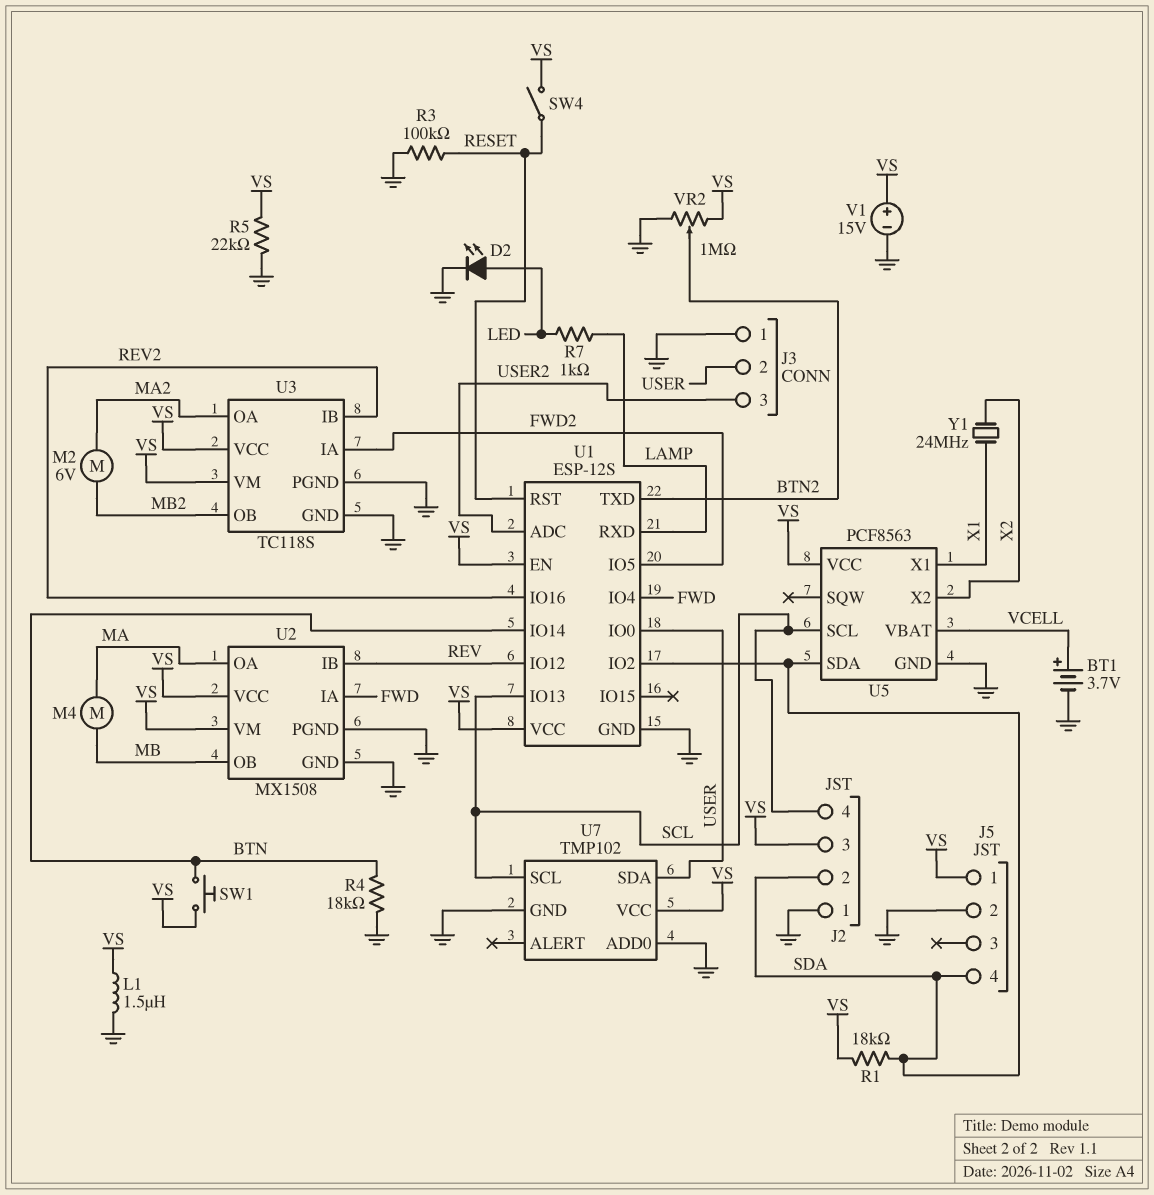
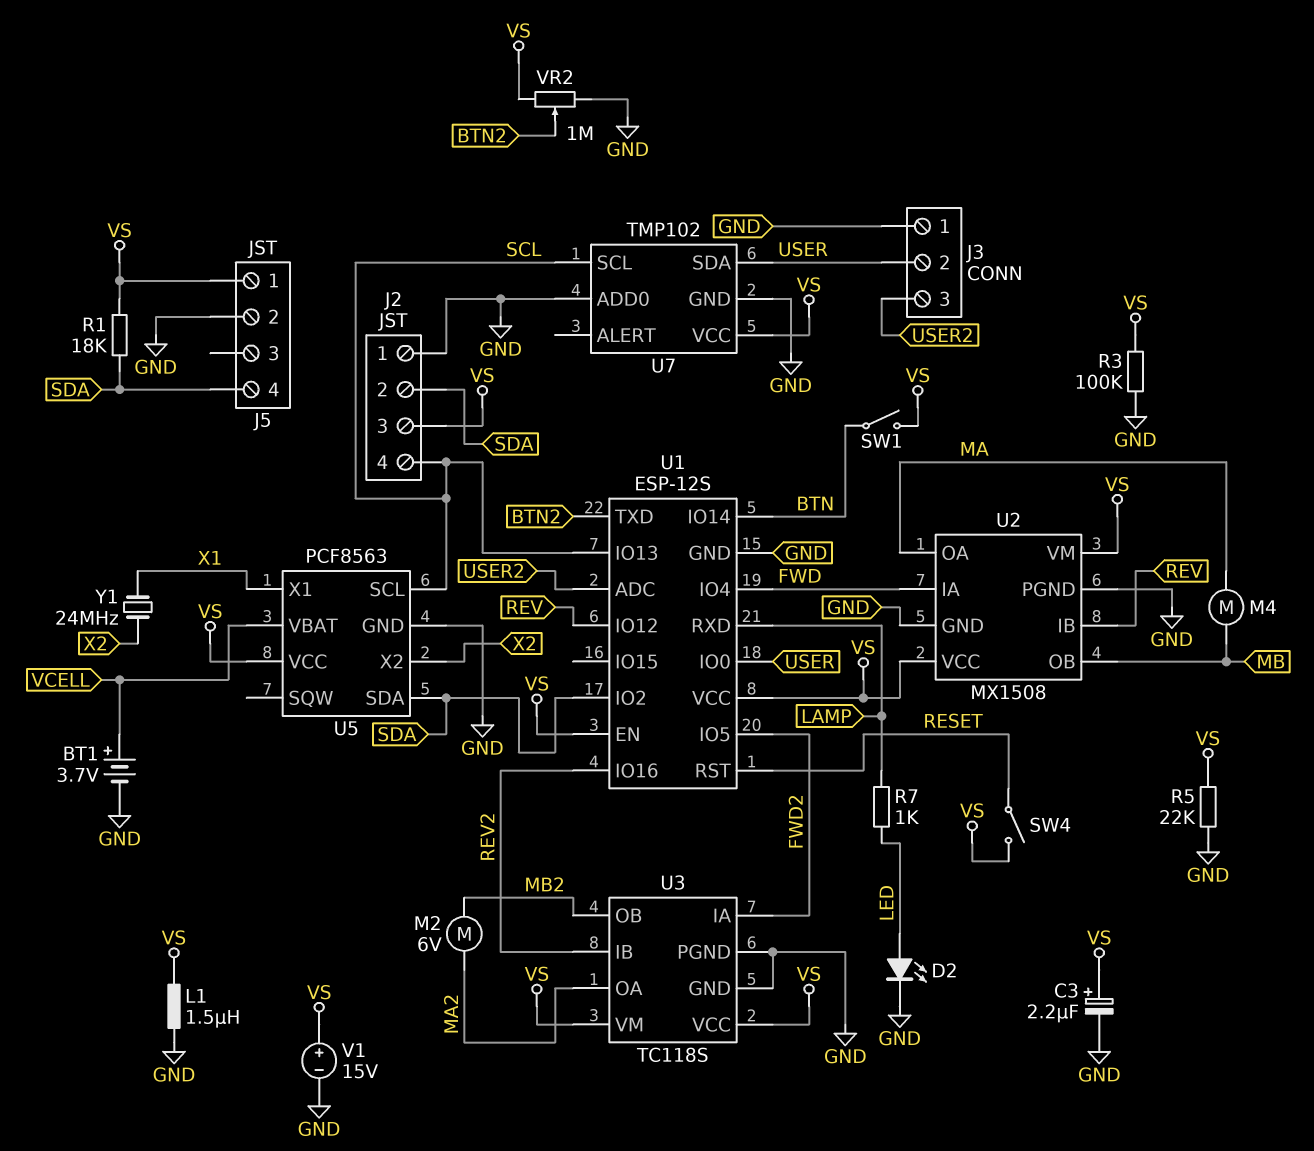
C3: none -> 2.2uF (plus VS, minus GND)
R3: 100k (GND, RESET) -> 100k (GND, VS)
R4: 18k (BTN, GND) -> none
SW1: button (BTN, VS) -> switch (BTN, VS)

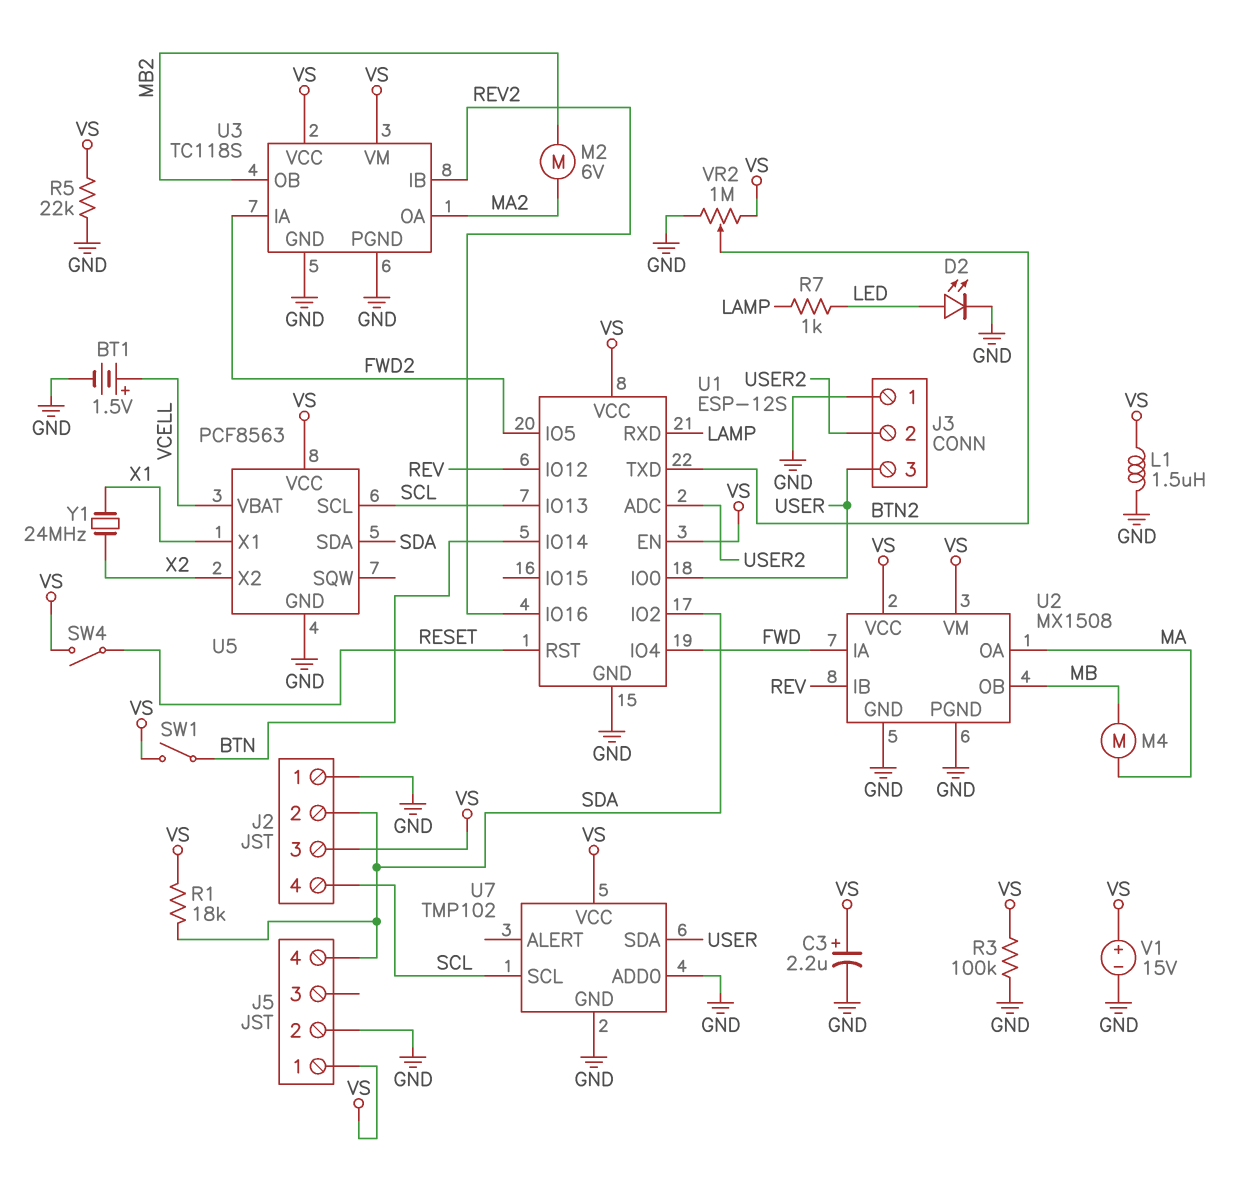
BT1: 3.7V (plus VCELL, minus GND) -> 1.5V (plus VCELL, minus GND)
J3 pin 2: USER -> USER2
J3 pin 3: USER2 -> USER

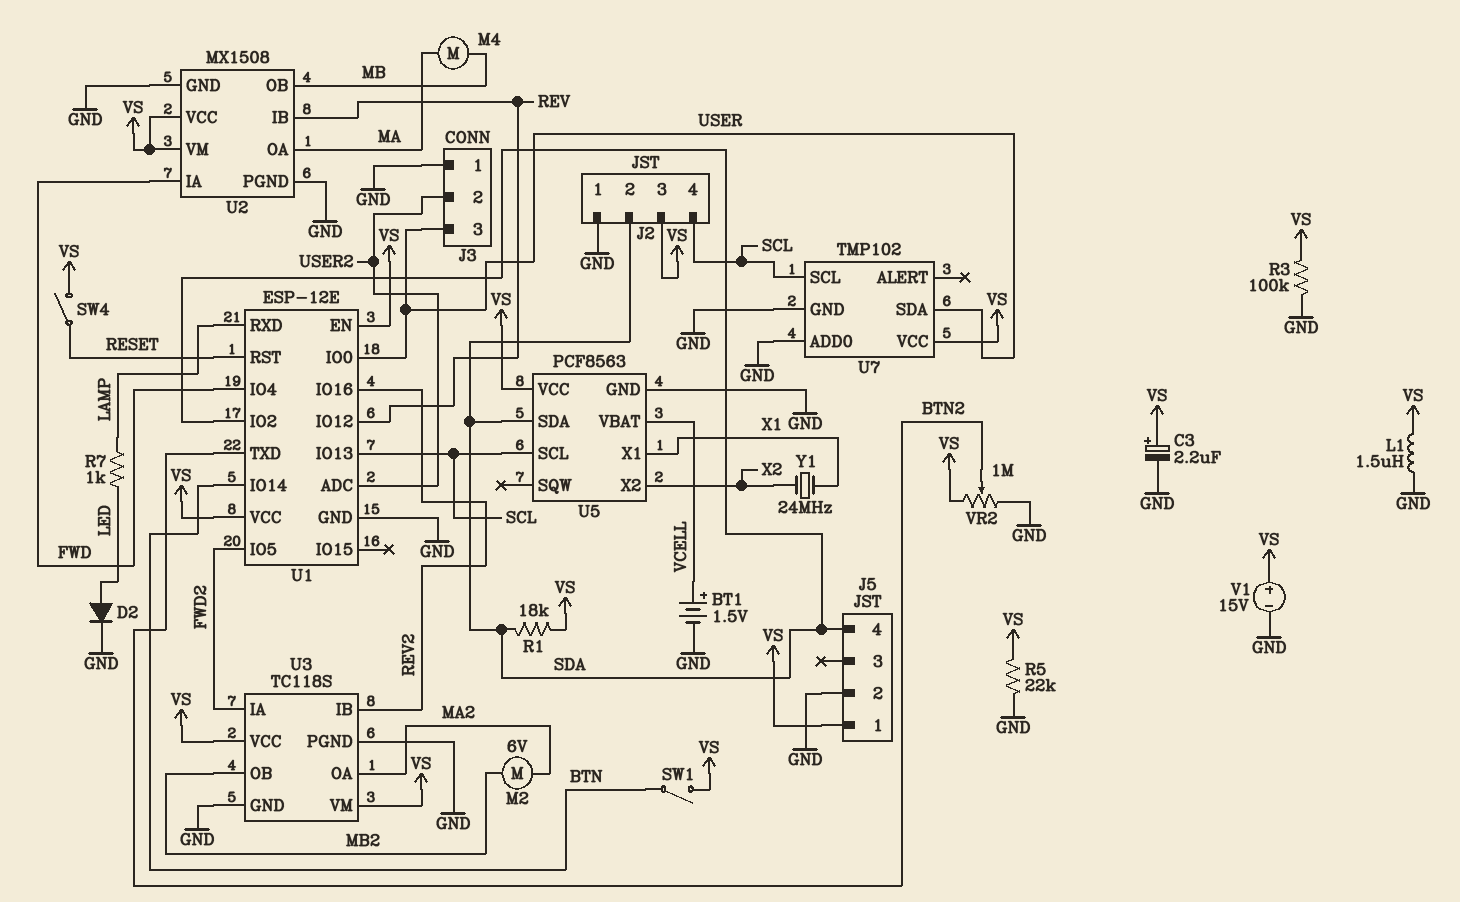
D2: LED (A LED, K GND) -> diode (A LED, K GND)
U1: ESP-12S -> ESP-12E

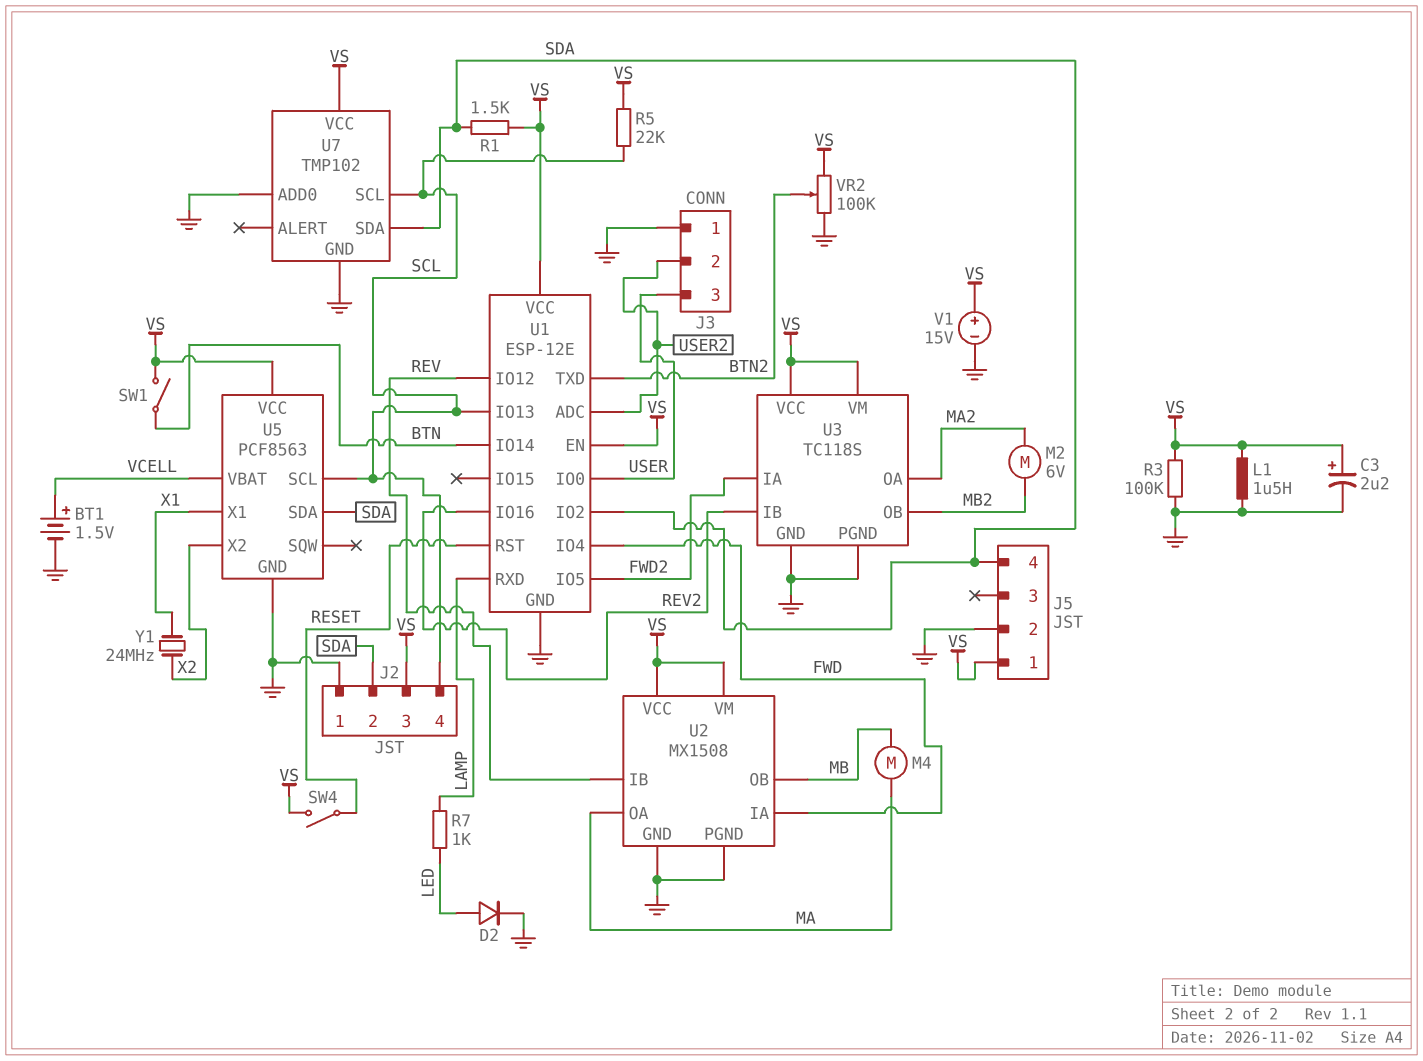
R1: 18k (SDA, VS) -> 1.5k (SDA, VS)
R5: 22k (GND, VS) -> 22k (SCL, VS)
U7 pin SDA: USER -> SDA
VR2: 1M (GND, VS, wiper BTN2) -> 100k (GND, VS, wiper BTN2)

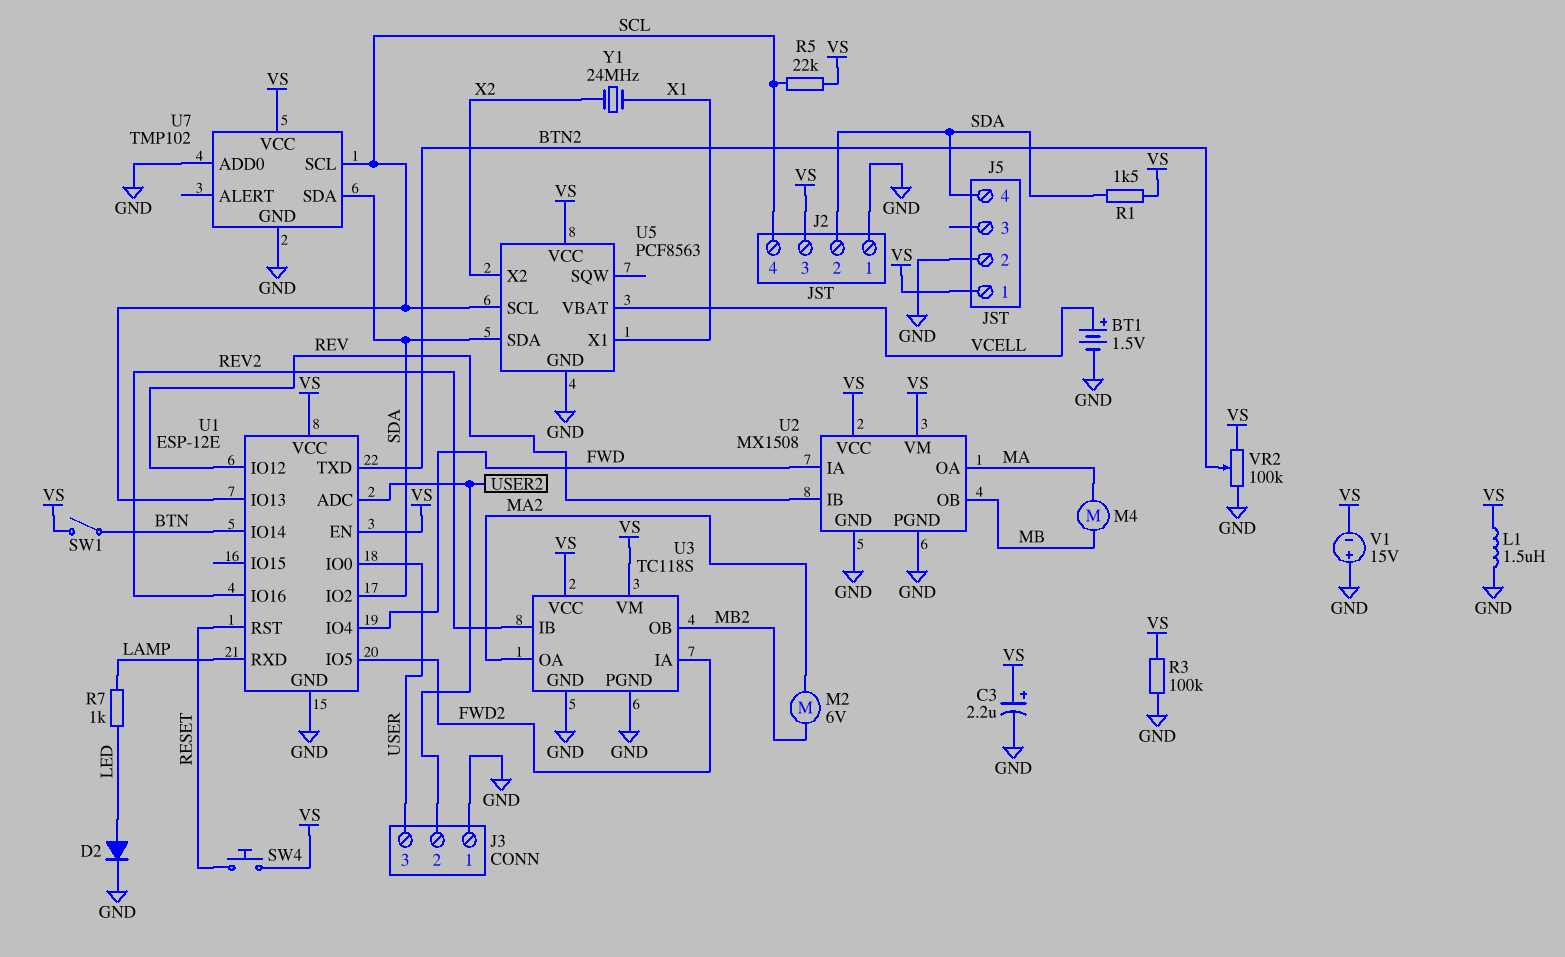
SW4: switch (RESET, VS) -> button (RESET, VS)
V1: 15V (plus VS, minus GND) -> 15V (plus GND, minus VS)

